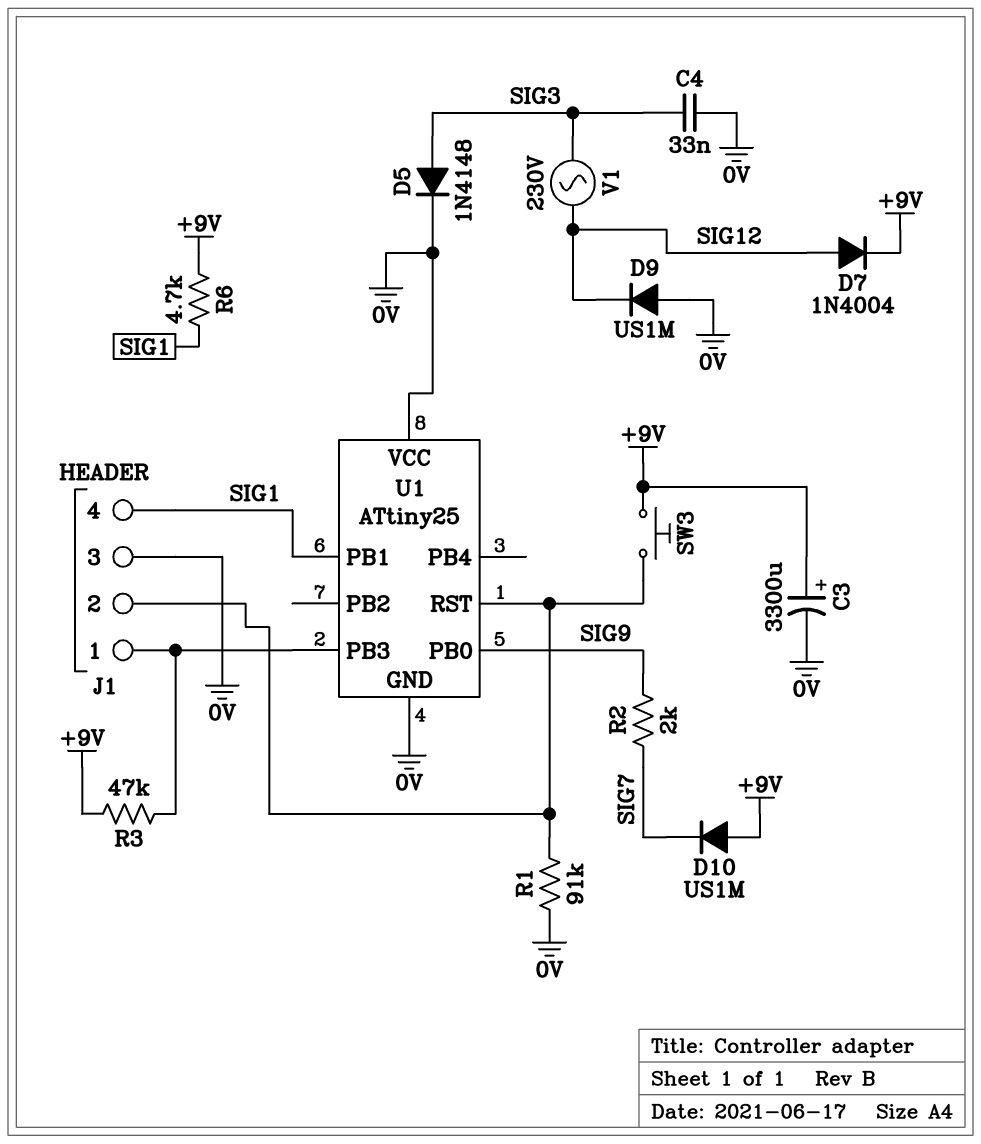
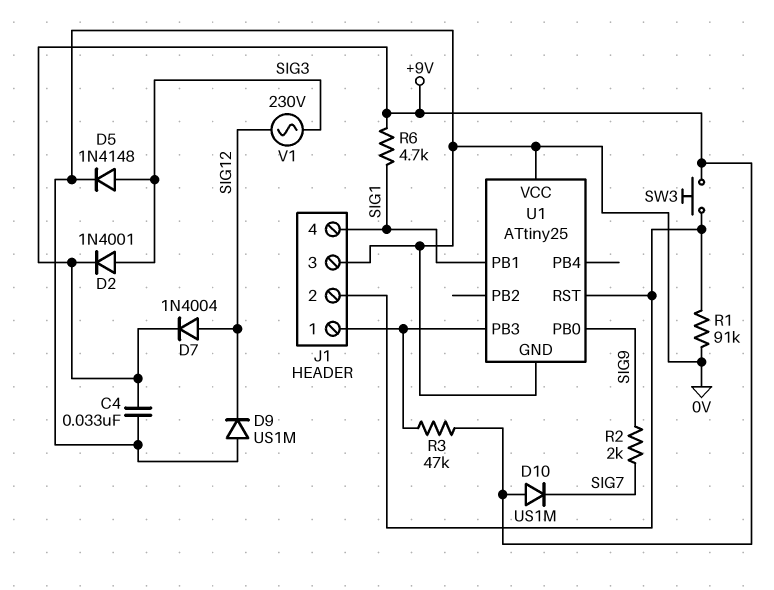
C3: 3300uF (plus +9V, minus 0V) -> none
C4: 33nF (0V, SIG3) -> 33nF (+9V, 0V)
D2: none -> diode 1N4001 (A SIG3, K +9V)

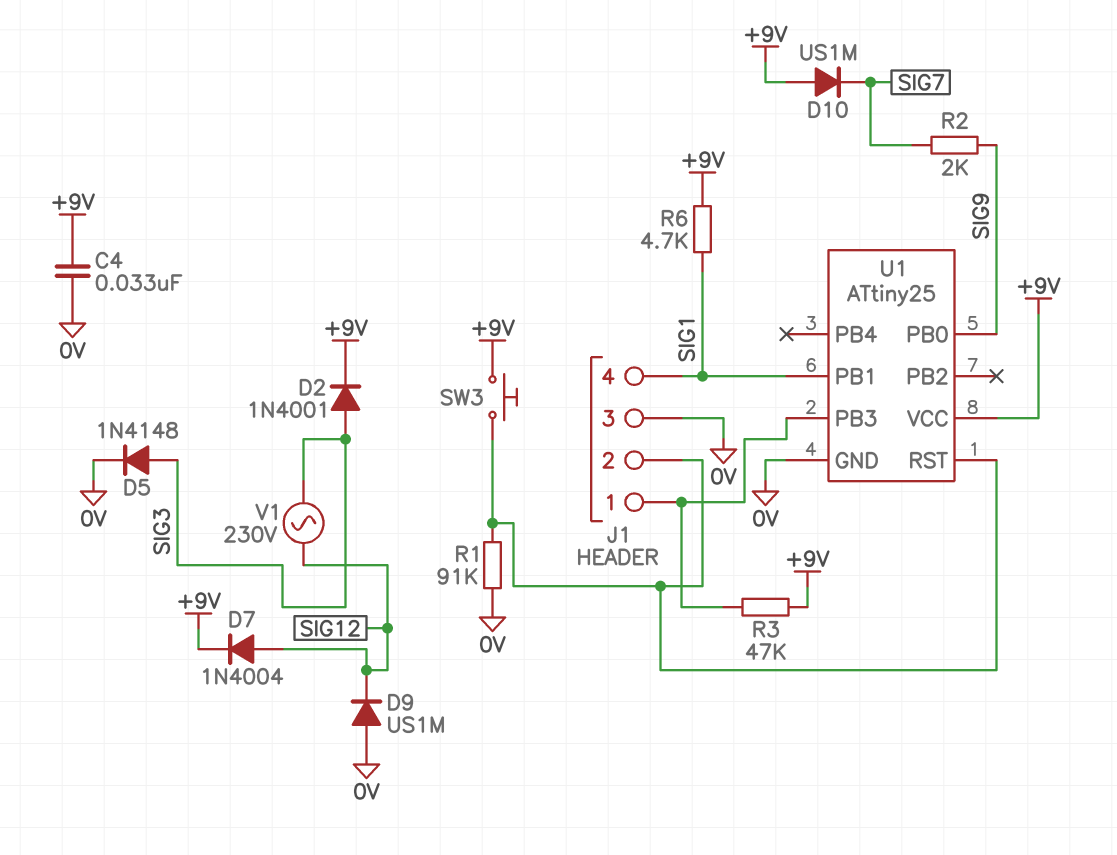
U1 pin VCC: 0V -> +9V

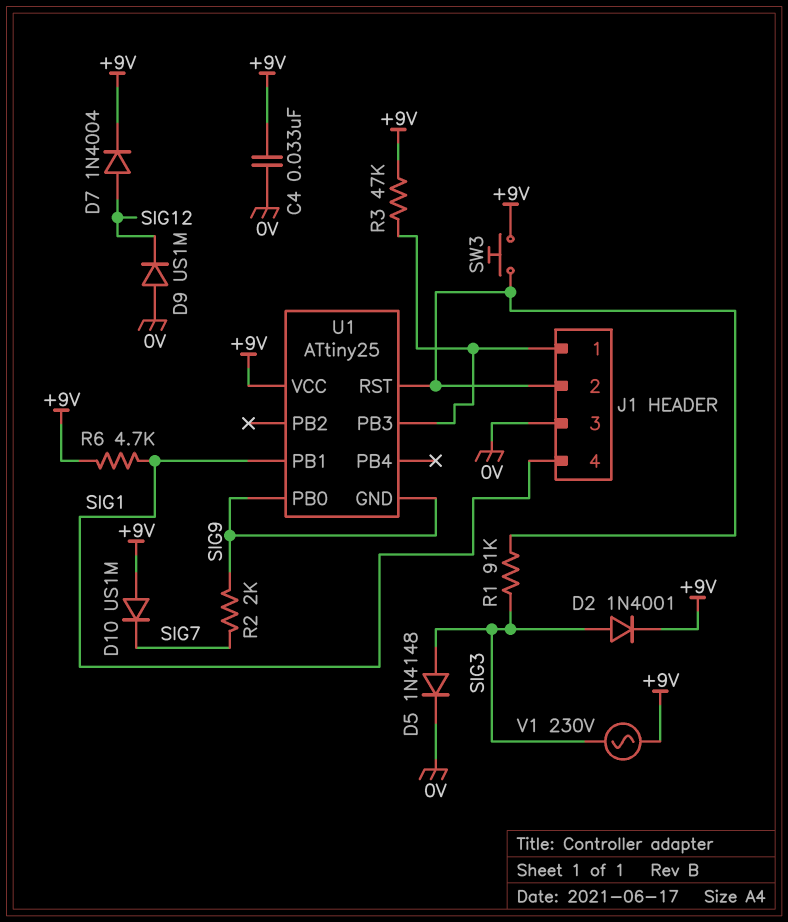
R1: 91k (0V, J1/2) -> 91k (J1/2, SIG3)
U1 pin GND: 0V -> SIG9
V1: AC 230V (SIG3, SIG12) -> AC 230V (+9V, SIG3)

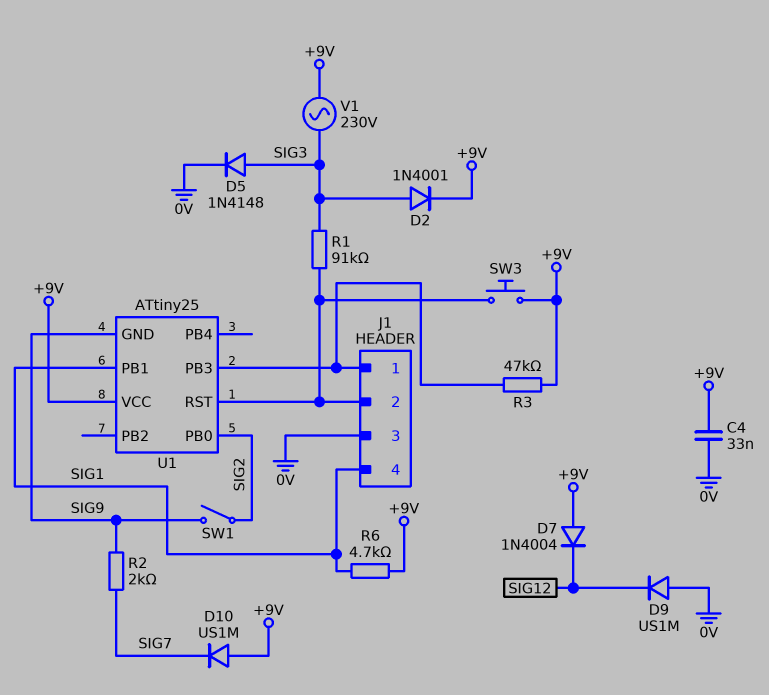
D7: diode 1N4004 (A SIG12, K +9V) -> diode 1N4004 (A +9V, K SIG12)
SW1: none -> switch (SIG2, SIG9)
U1 pin PB0: SIG9 -> SIG2

